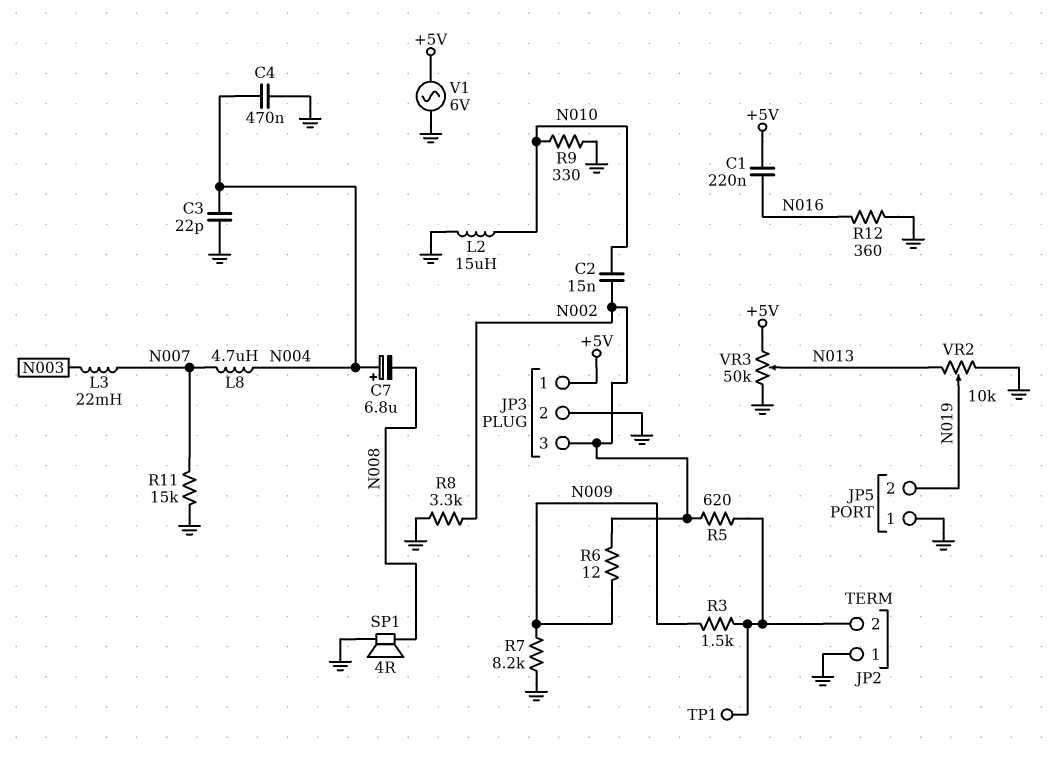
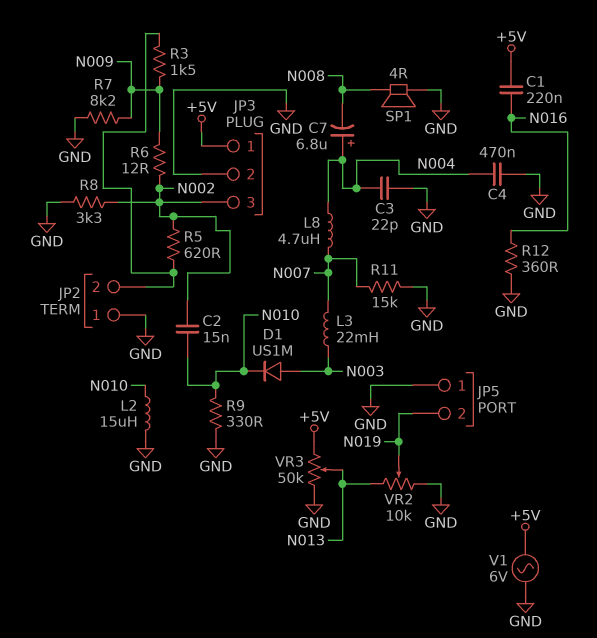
D1: none -> diode US1M (A N003, K N010)
TP1: test point (JP2/2) -> none

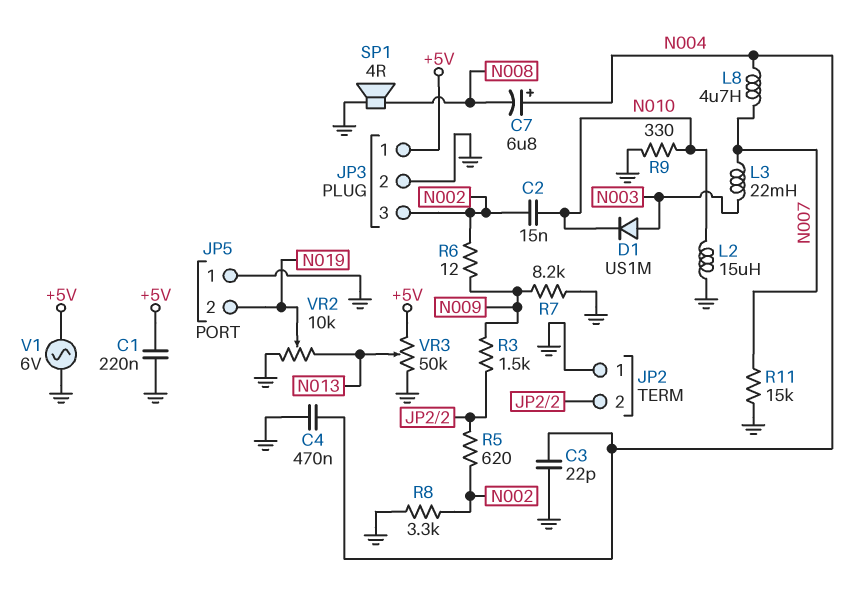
C1: 220nF (+5V, N016) -> 220nF (+5V, GND)
R12: 360 (GND, N016) -> none

